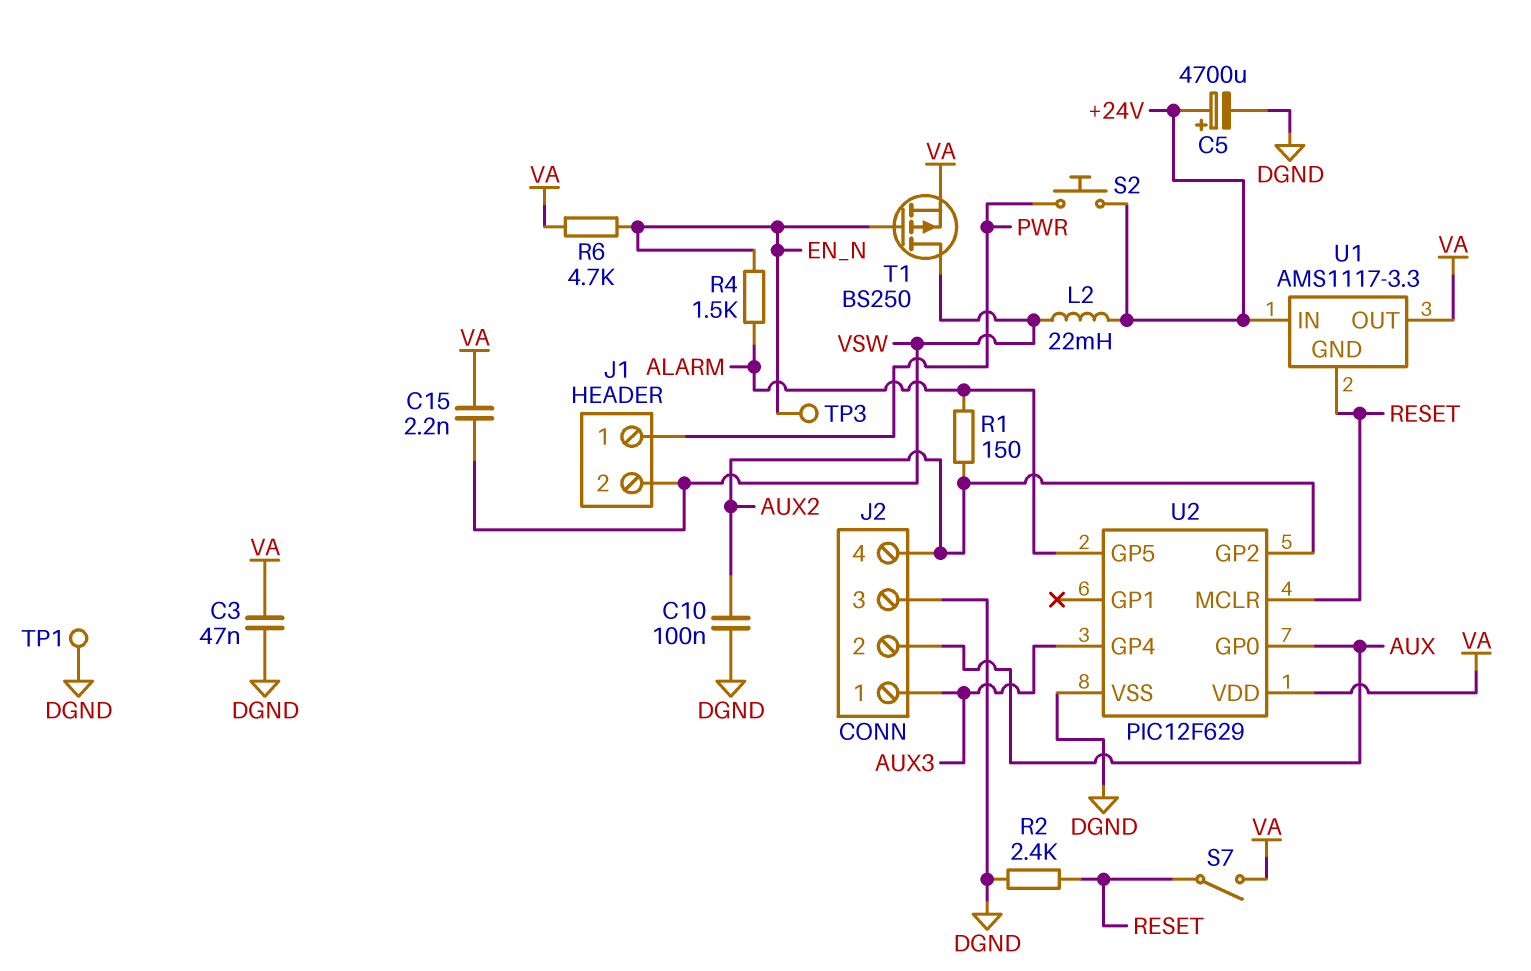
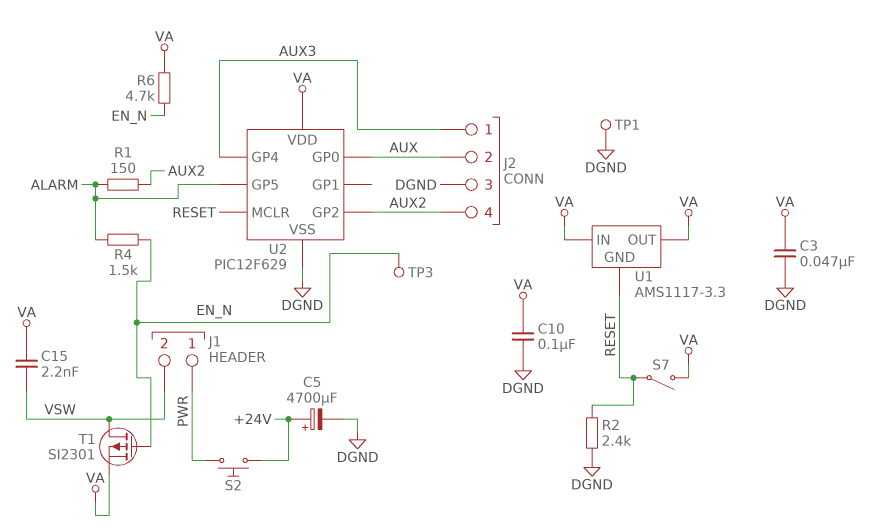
C10: 100nF (AUX2, DGND) -> 100nF (DGND, VA)
L2: 22mH (+24V, VSW) -> none
T1: PMOS BS250 (G EN_N, D VSW, S VA) -> PMOS SI2301 (G EN_N, D VSW, S VA)
U1 pin IN: +24V -> VA

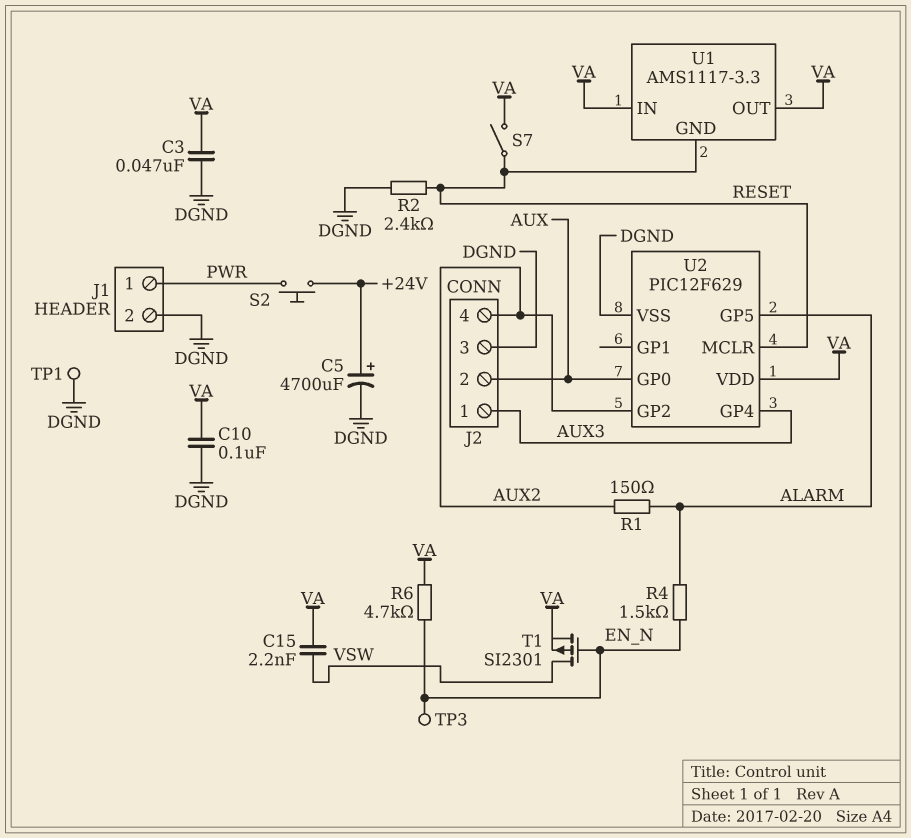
J1 pin 2: VSW -> DGND

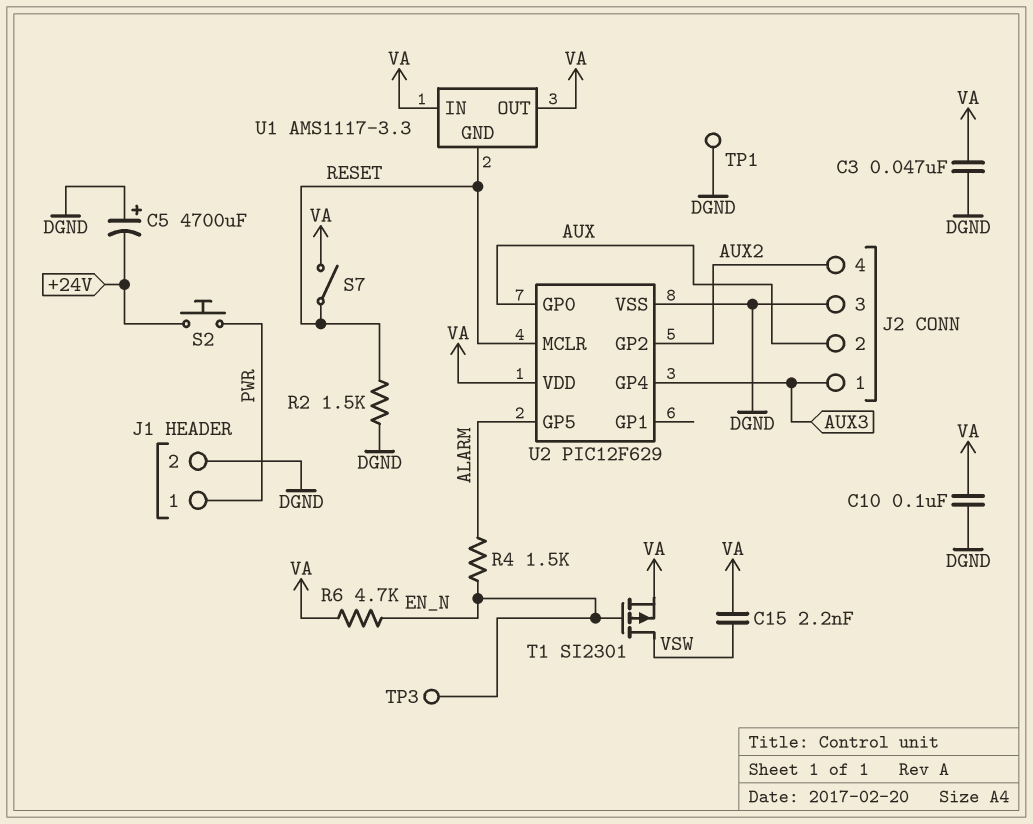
C5: 4700uF (plus +24V, minus DGND) -> 4700uF (plus DGND, minus +24V)
R1: 150 (ALARM, AUX2) -> none
R2: 2.4k (DGND, RESET) -> 1.5k (DGND, RESET)

